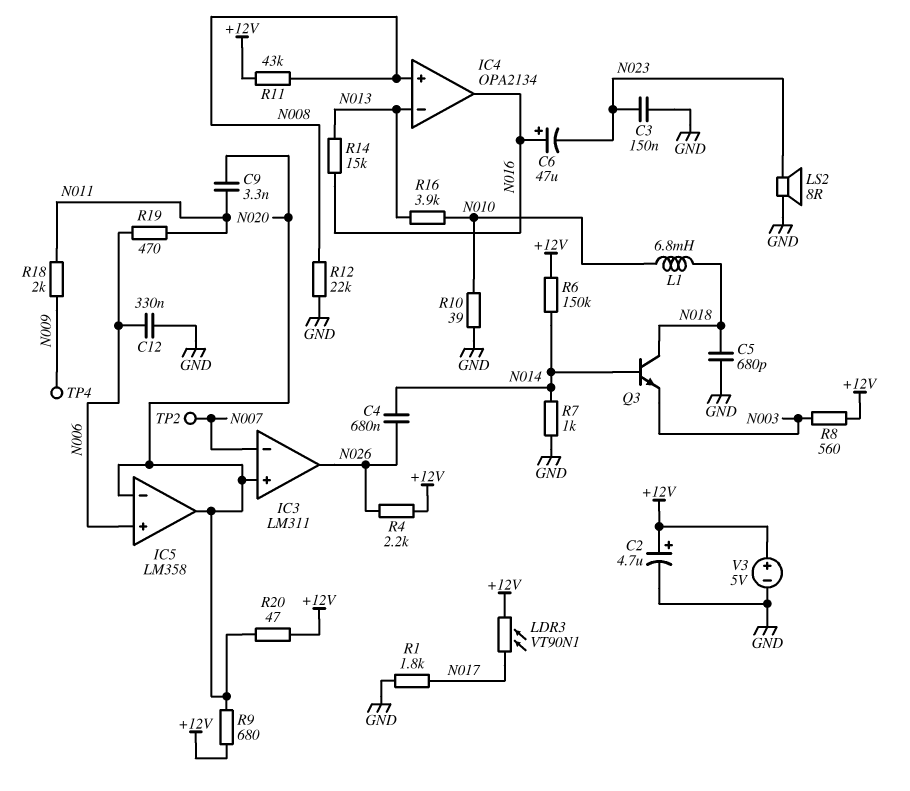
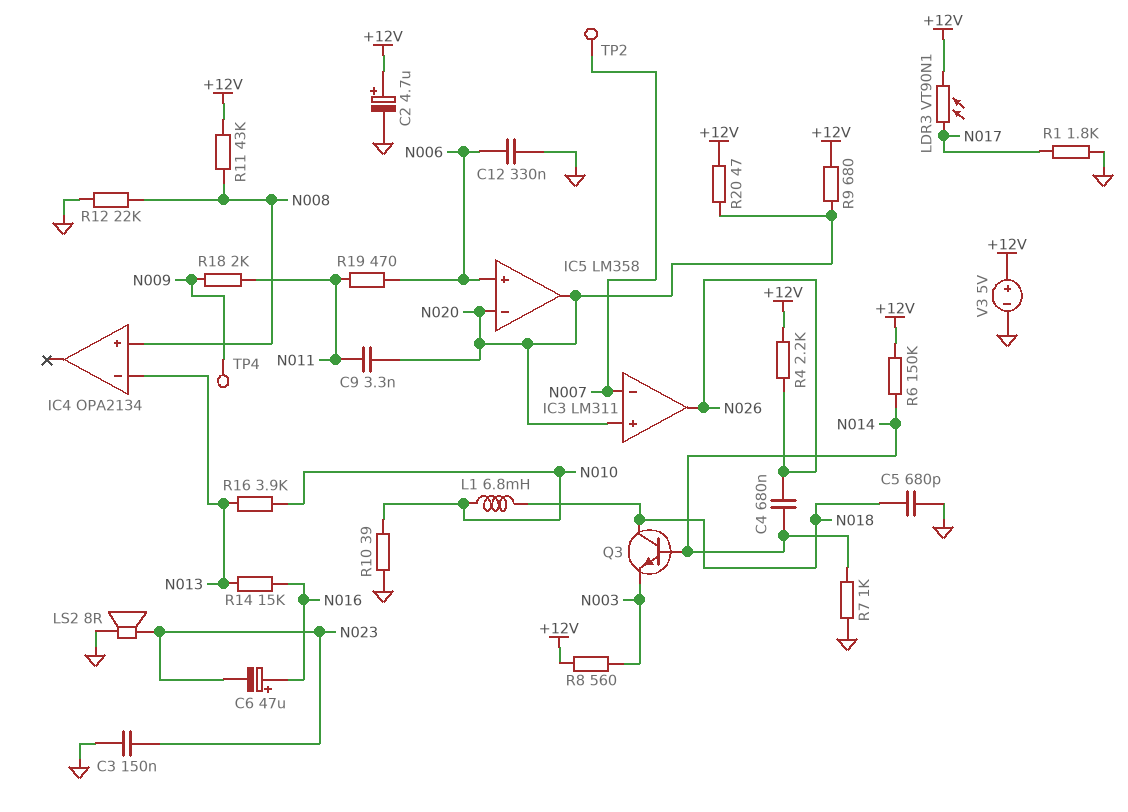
IC4 pin out: N016 -> none

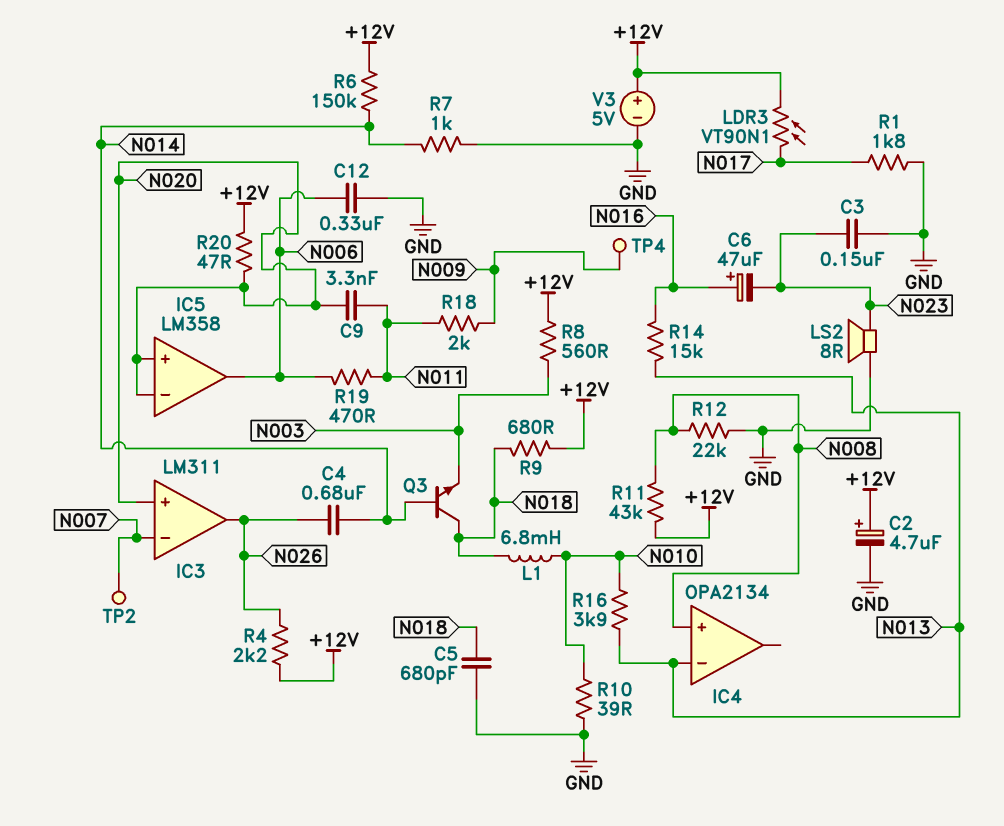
IC5 pin in+: N006 -> N020
IC5 pin out: N020 -> N006
R9: 680 (+12V, N020) -> 680 (+12V, N018)

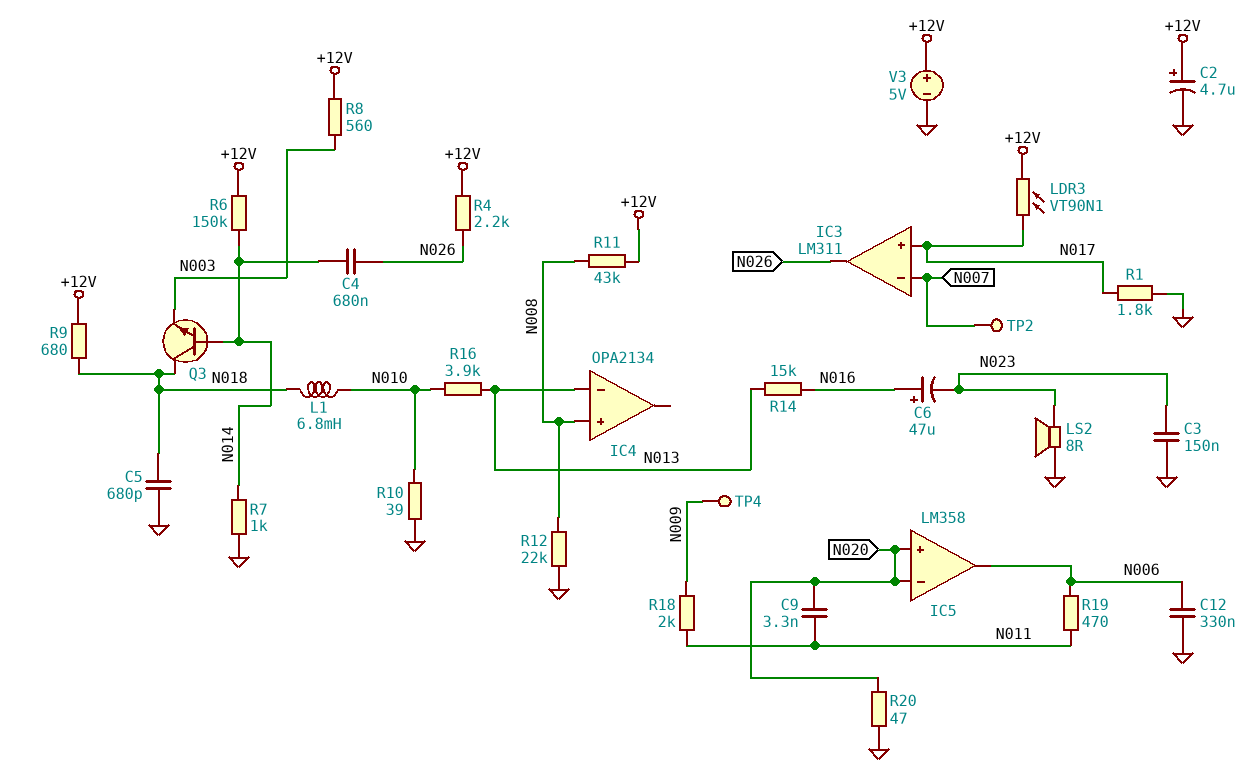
IC3 pin in+: N020 -> N017
R20: 47 (+12V, N020) -> 47 (GND, N020)

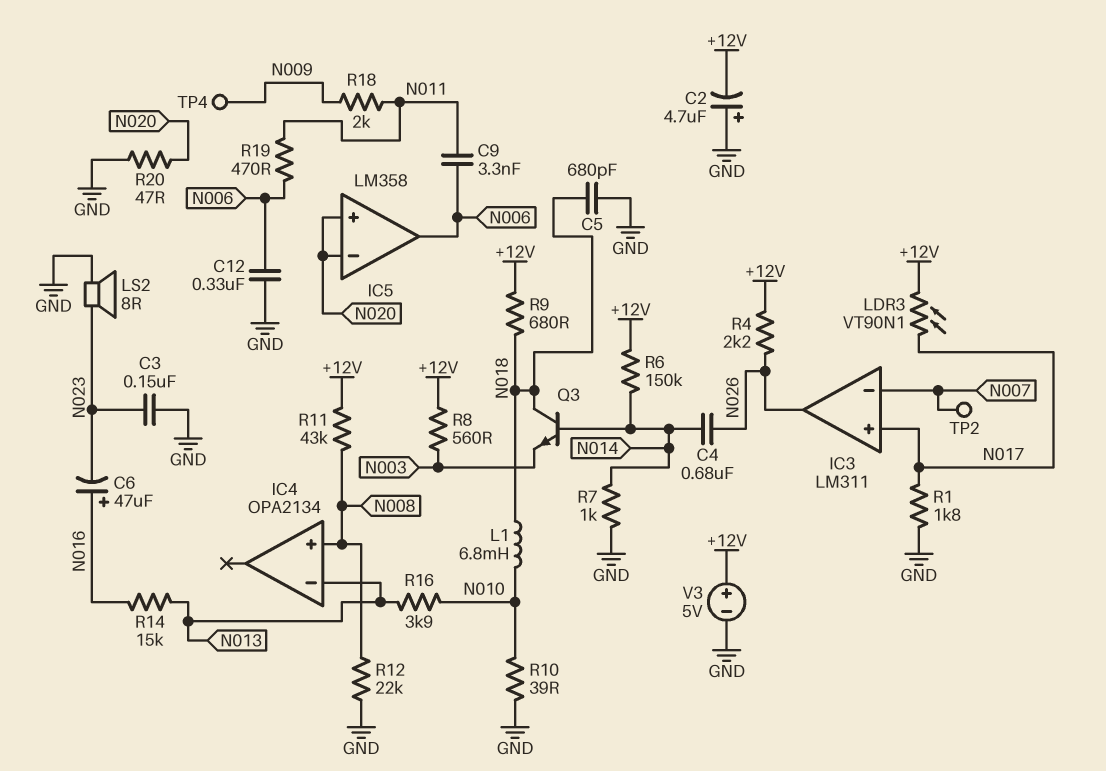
C2: 4.7uF (plus +12V, minus GND) -> 4.7uF (plus GND, minus +12V)
C9: 3.3nF (N011, N020) -> 3.3nF (N006, N011)

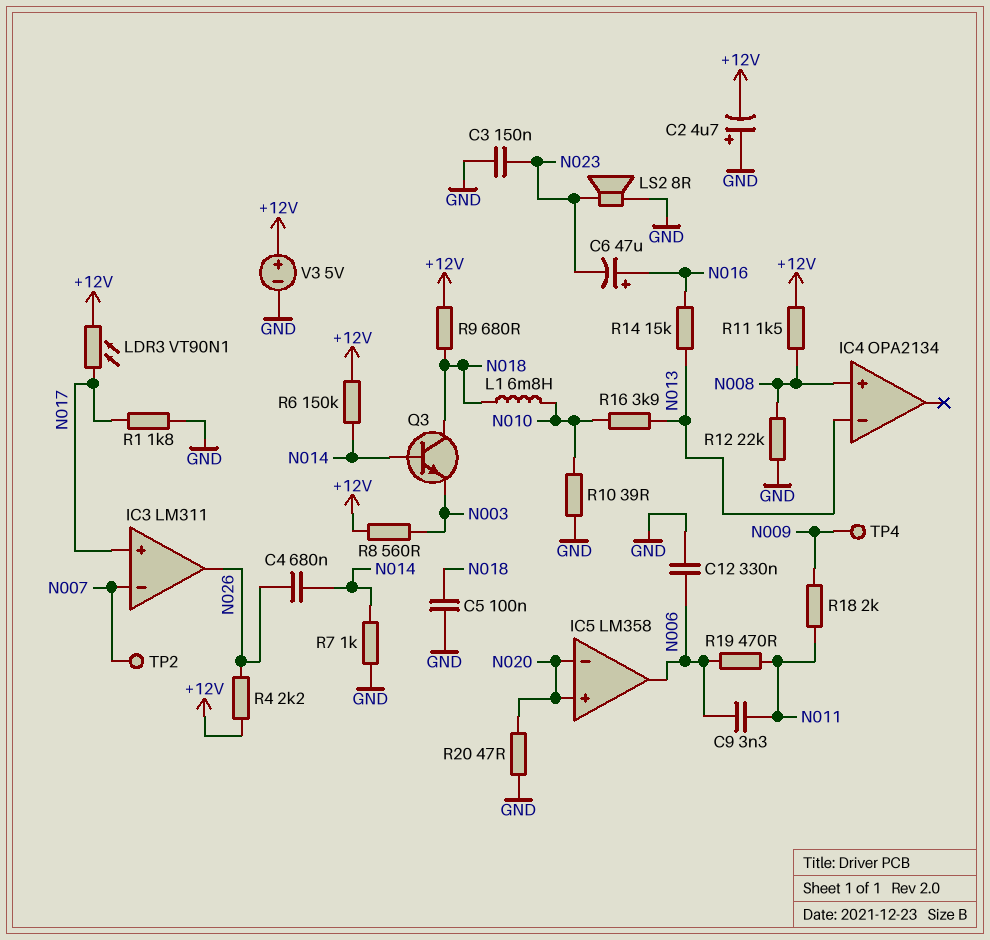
C5: 680pF (GND, N018) -> 100nF (GND, N018)
R11: 43k (+12V, N008) -> 1.5k (+12V, N008)

